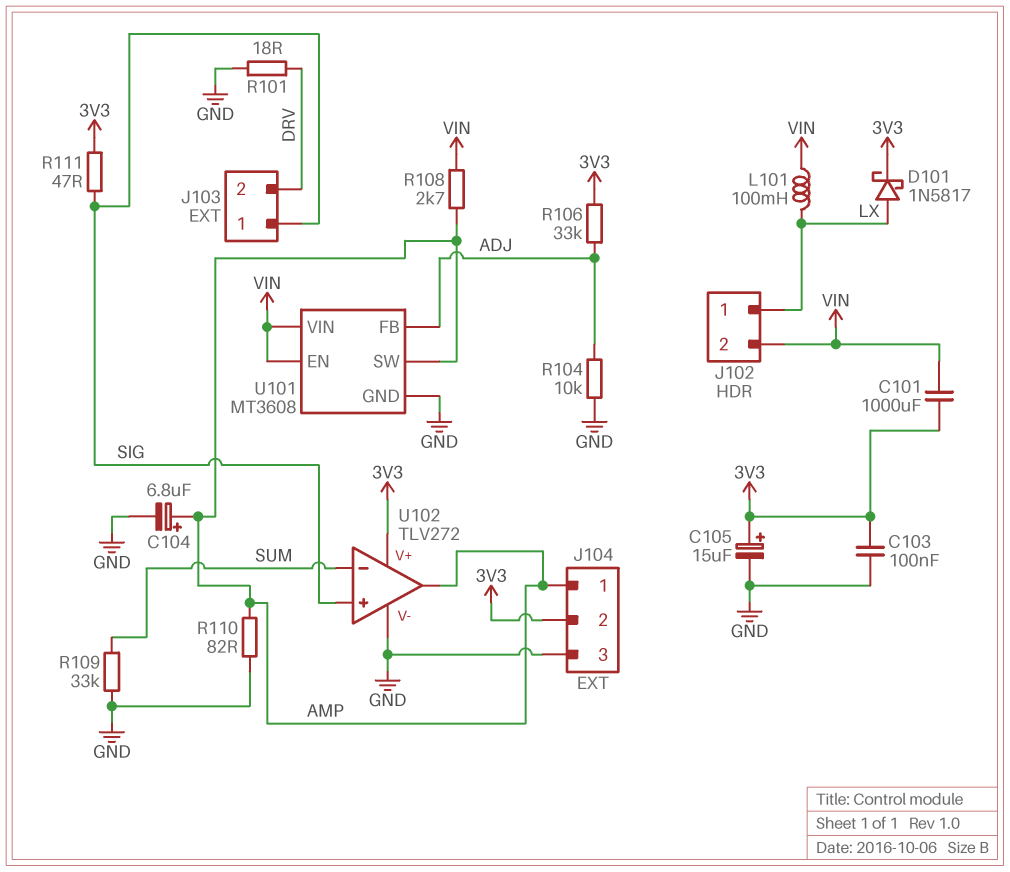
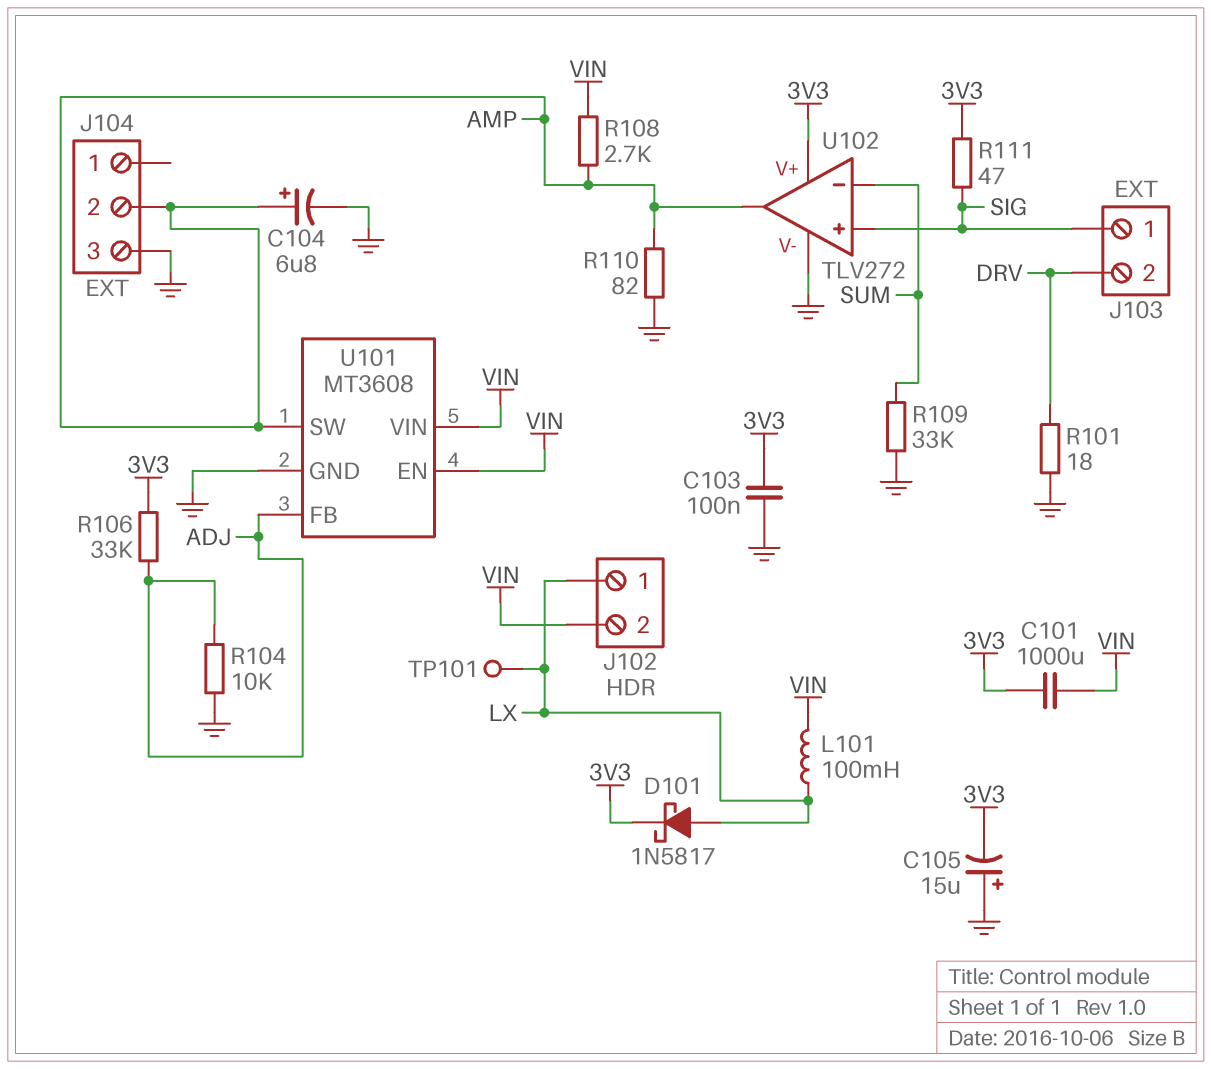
C105: 15uF (plus 3V3, minus GND) -> 15uF (plus GND, minus 3V3)
J104 pin 1: AMP -> none
J104 pin 2: 3V3 -> AMP
TP101: none -> test point (LX)

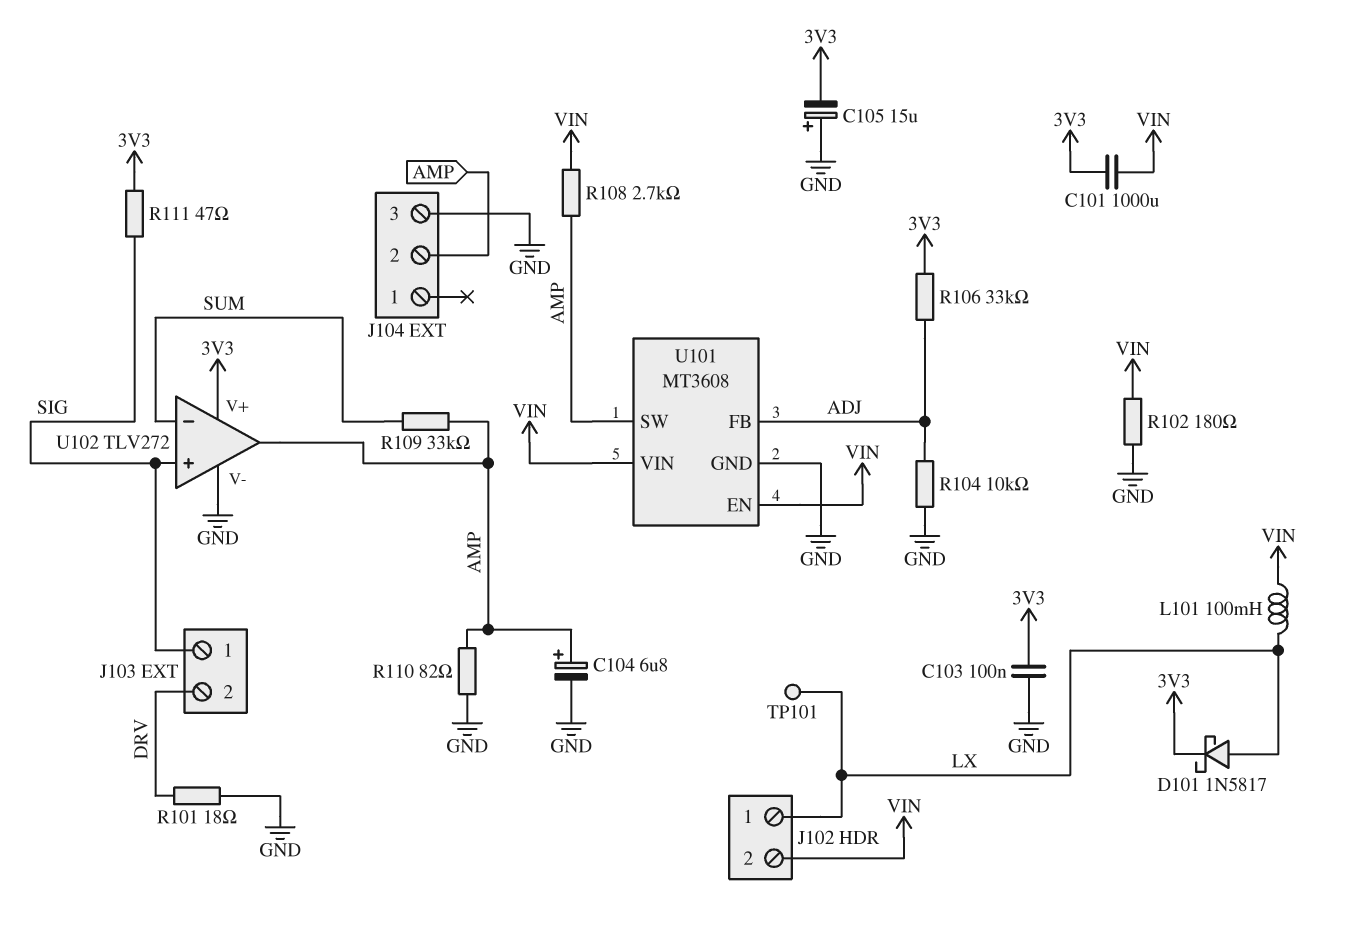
R102: none -> 180 (GND, VIN)
R109: 33k (GND, SUM) -> 33k (AMP, SUM)

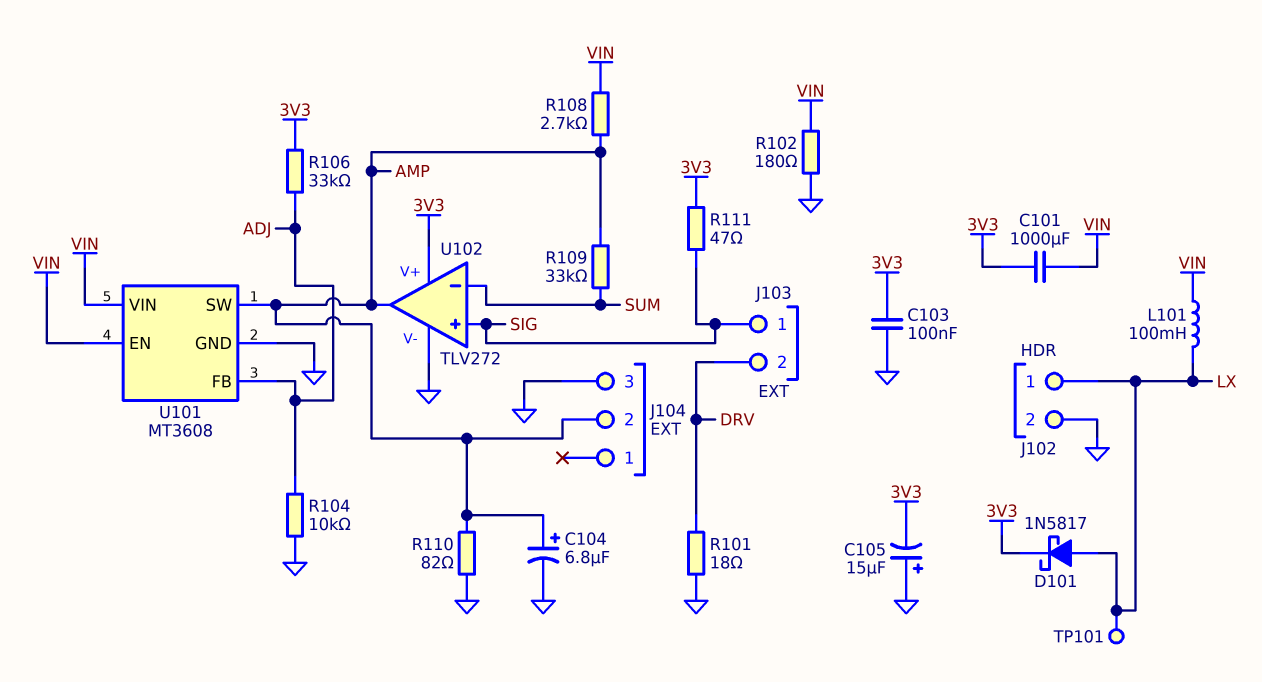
J102 pin 2: VIN -> GND

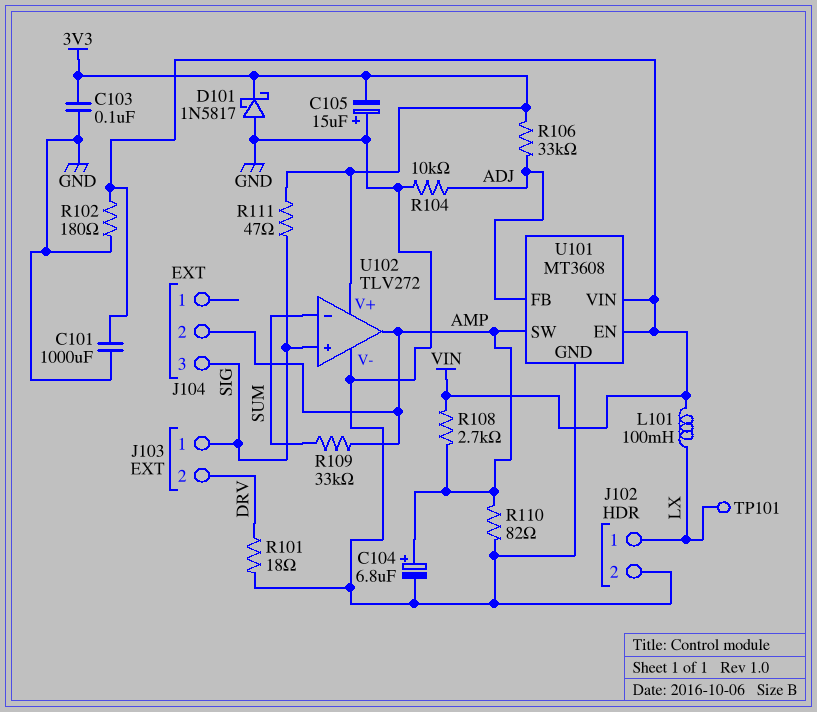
C101: 1000uF (3V3, VIN) -> 1000uF (GND, VIN)
D101: schottky 1N5817 (A LX, K 3V3) -> schottky 1N5817 (A GND, K 3V3)
J104 pin 3: GND -> SIG

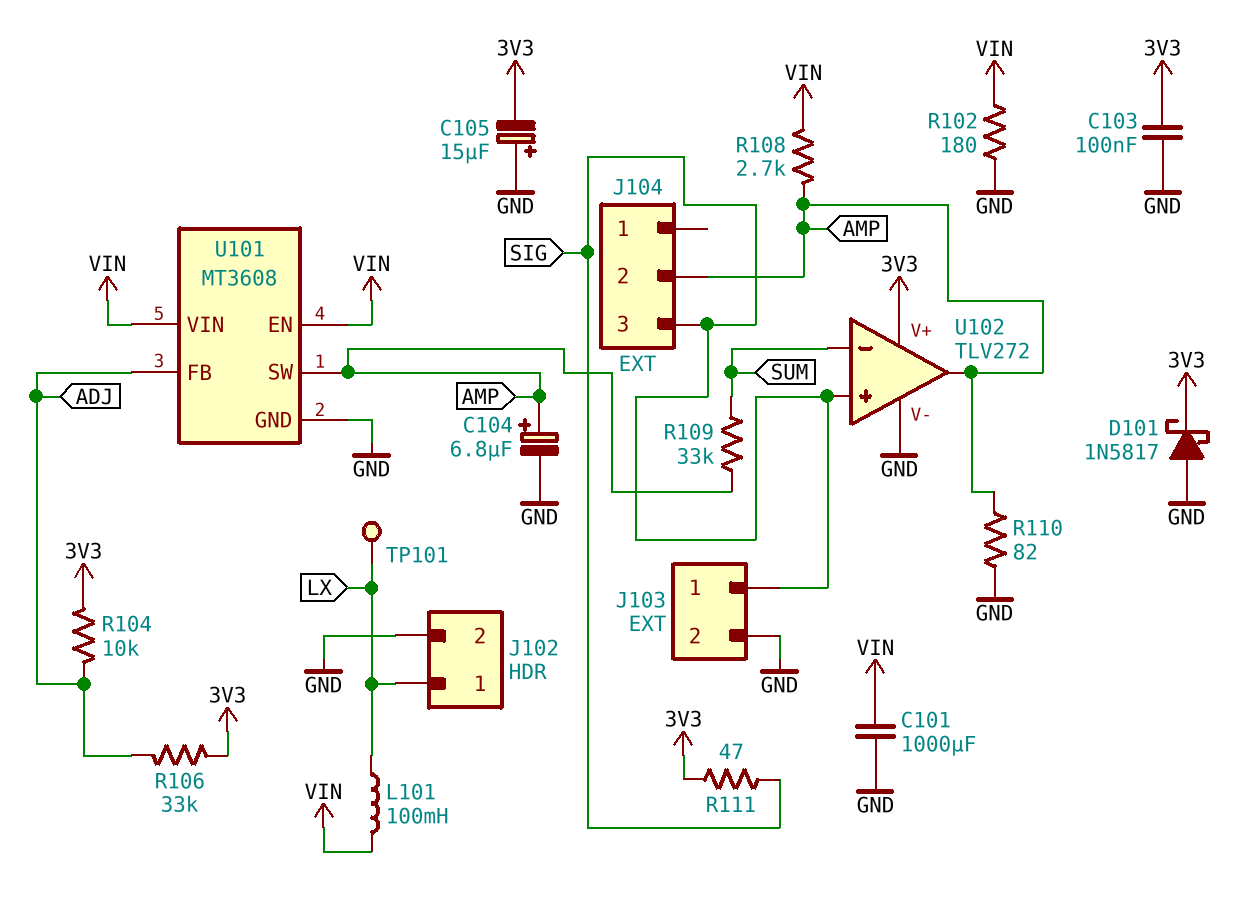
J103 pin 2: DRV -> GND
R101: 18 (DRV, GND) -> none
R104: 10k (ADJ, GND) -> 10k (3V3, ADJ)

